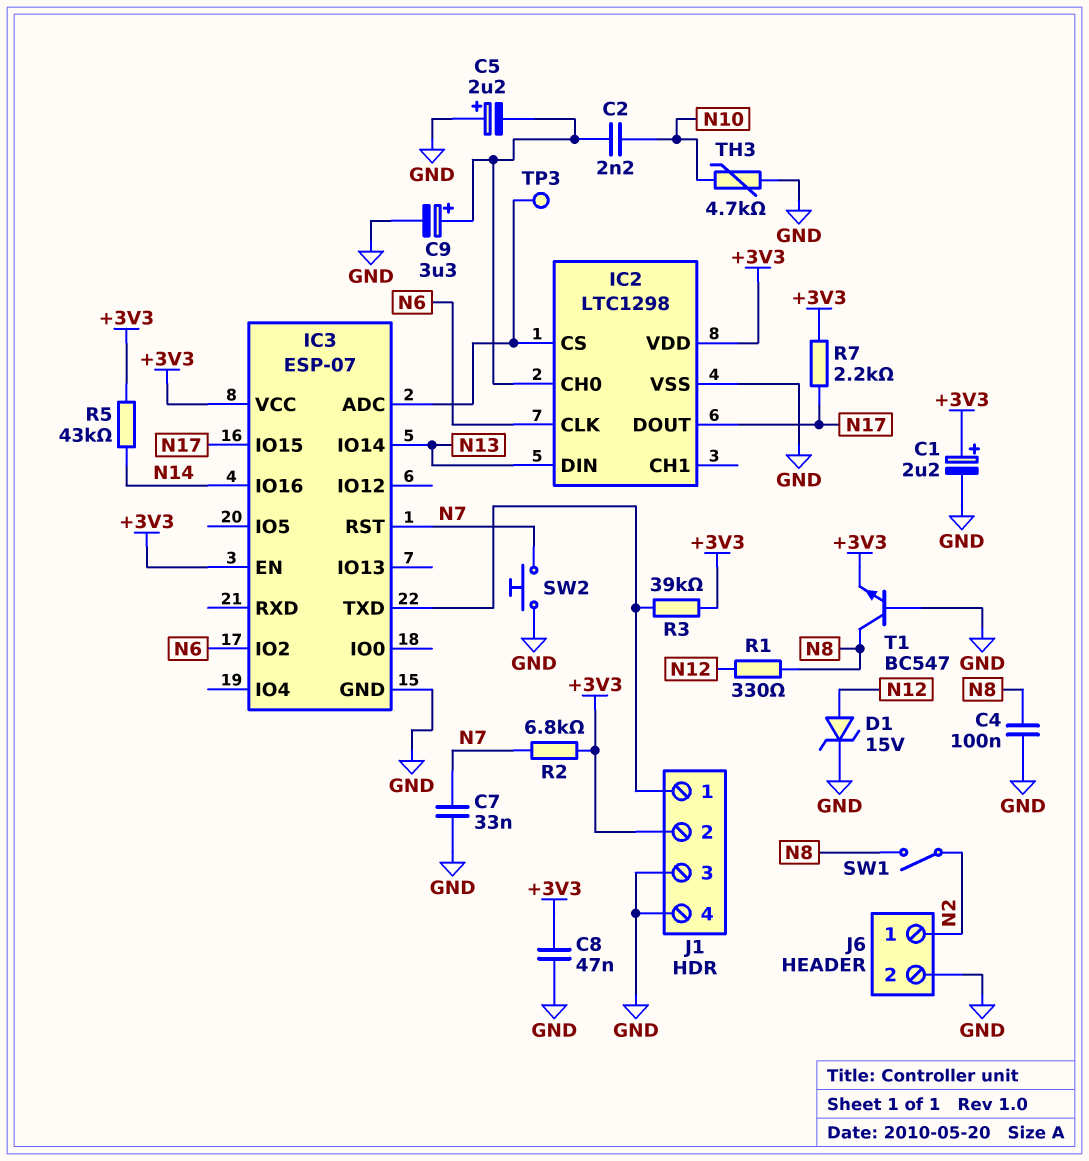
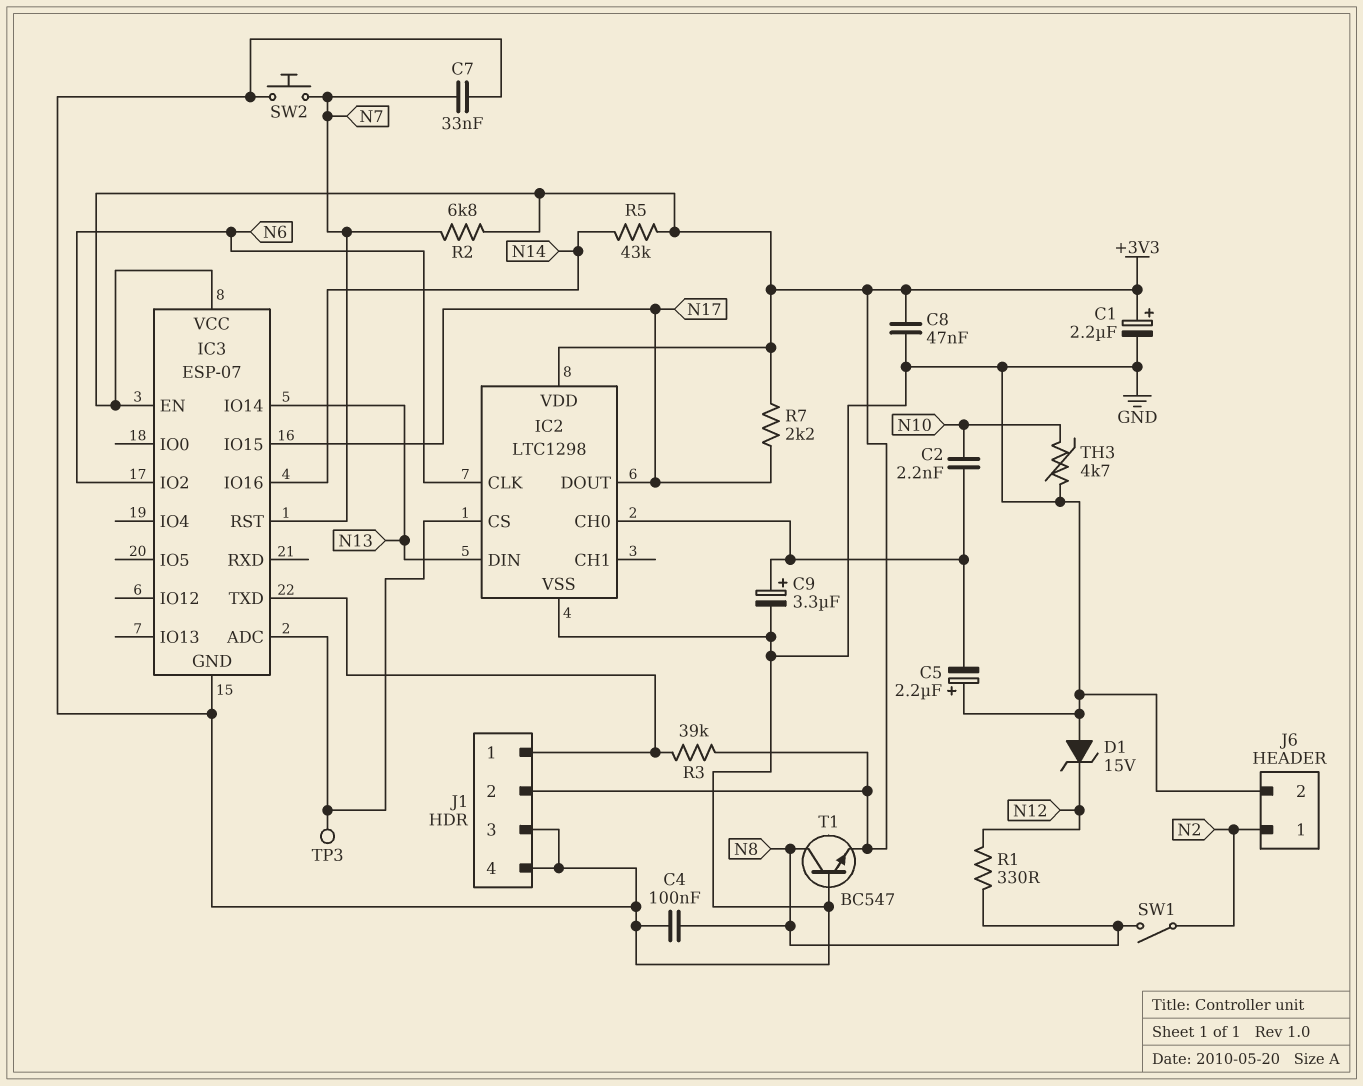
D1: zener 15V (A N12, K GND) -> zener 15V (A GND, K N12)

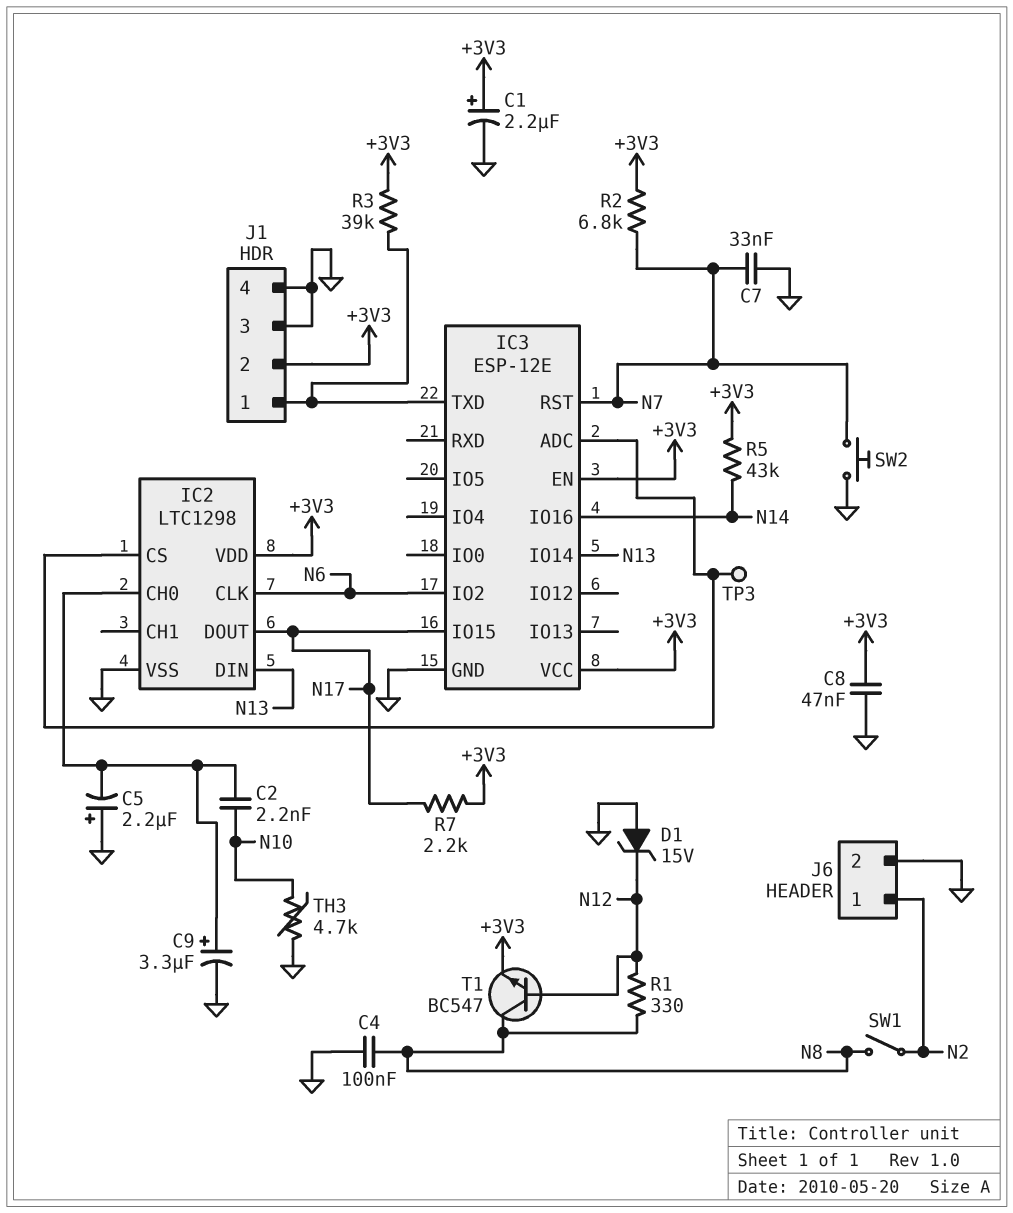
IC3: ESP-07 -> ESP-12E
T1: NPN BC547 (B GND, C N8, E +3V3) -> NPN BC547 (B N12, C N8, E +3V3)

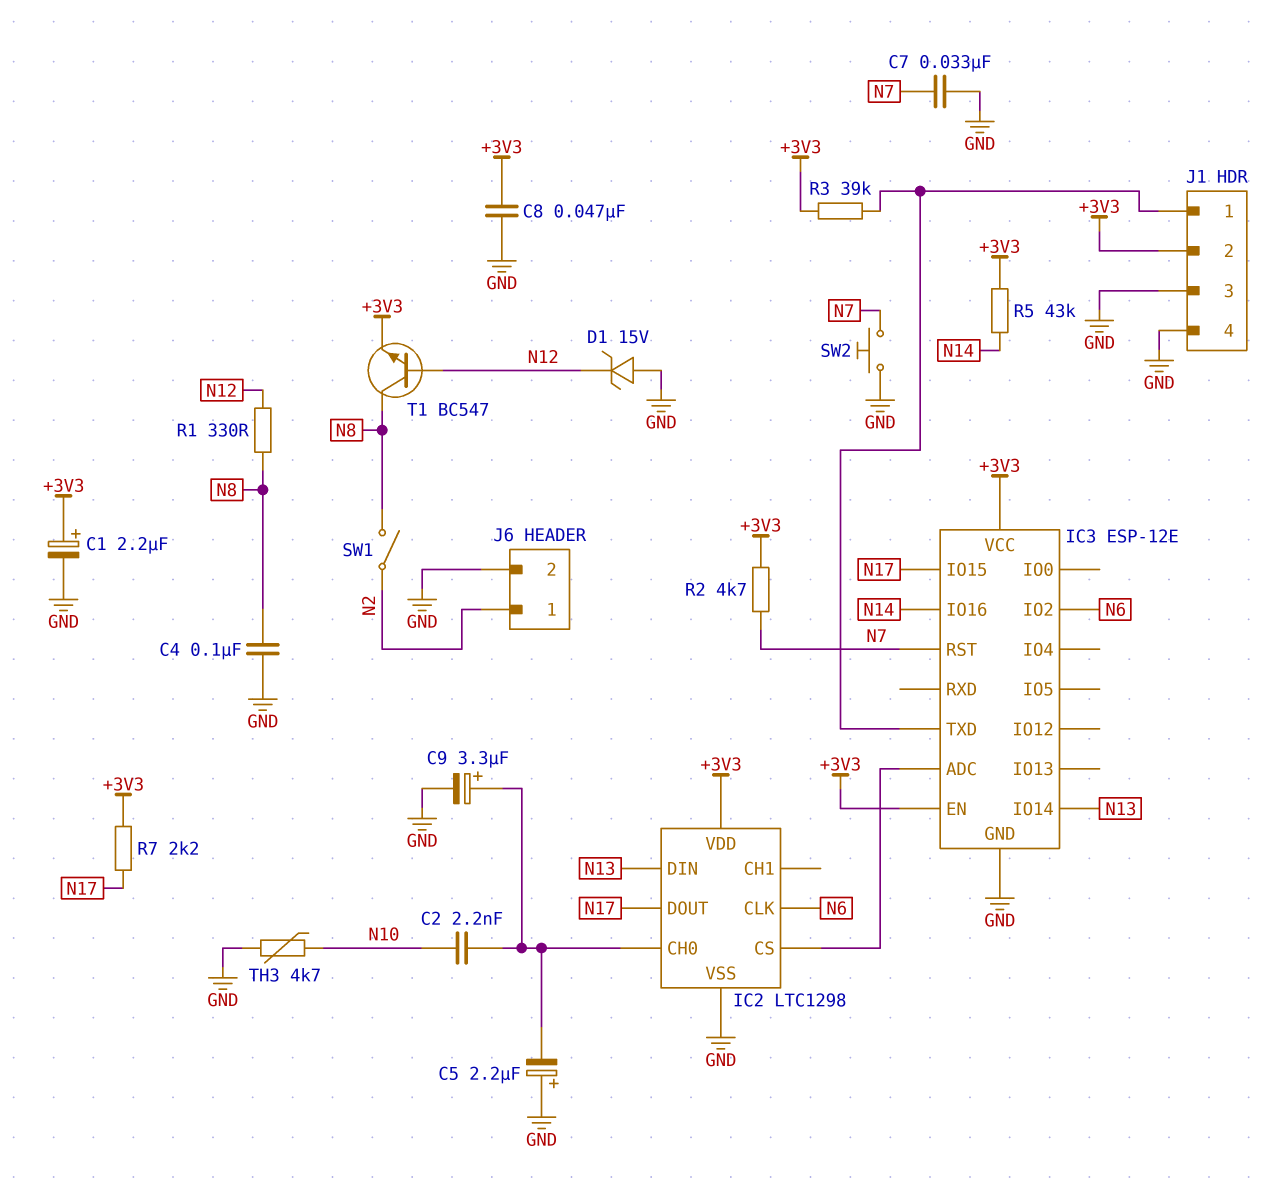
R2: 6.8k (+3V3, N7) -> 4.7k (+3V3, N7)
TP3: test point (IC2/CS) -> none

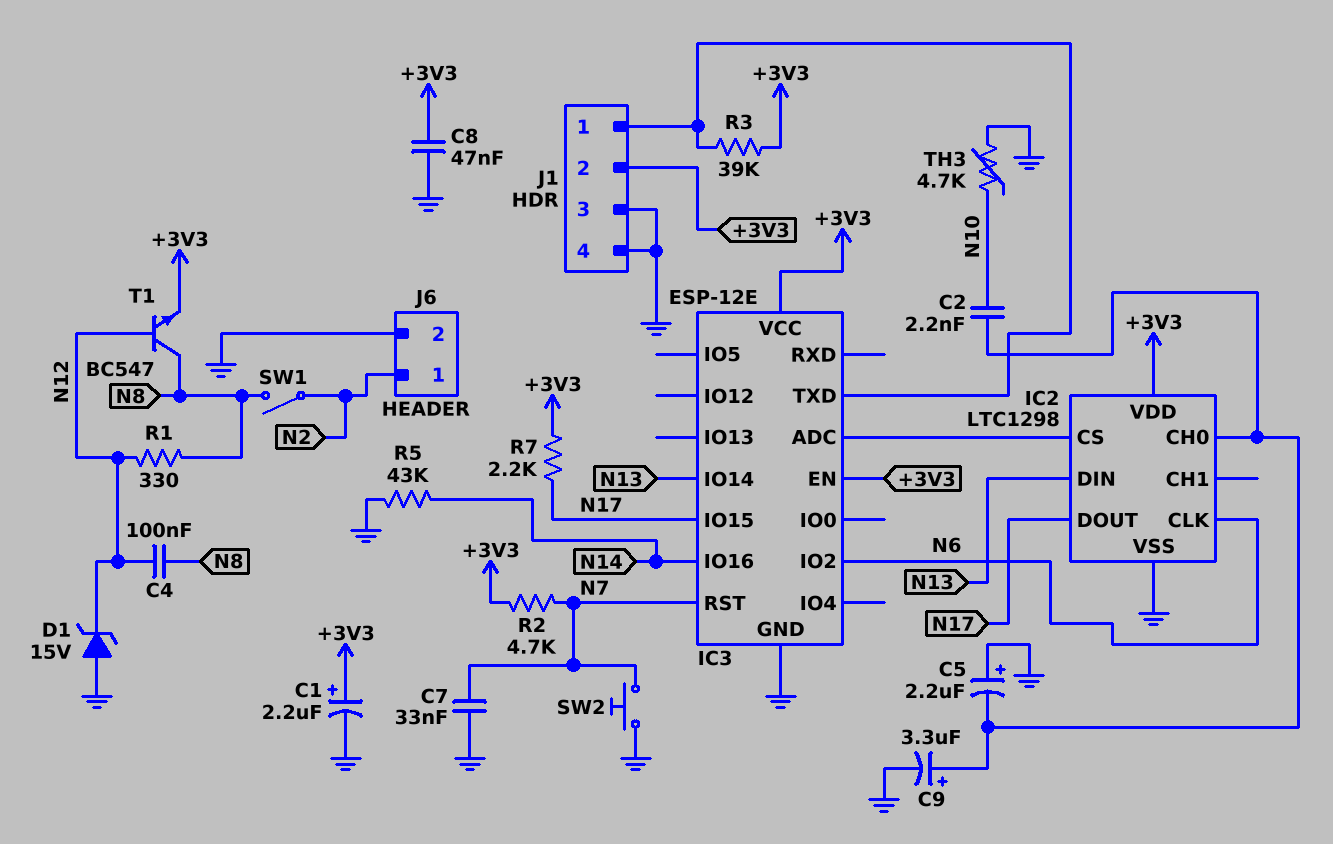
C4: 100nF (GND, N8) -> 100nF (N8, N12)
R5: 43k (+3V3, N14) -> 43k (GND, N14)

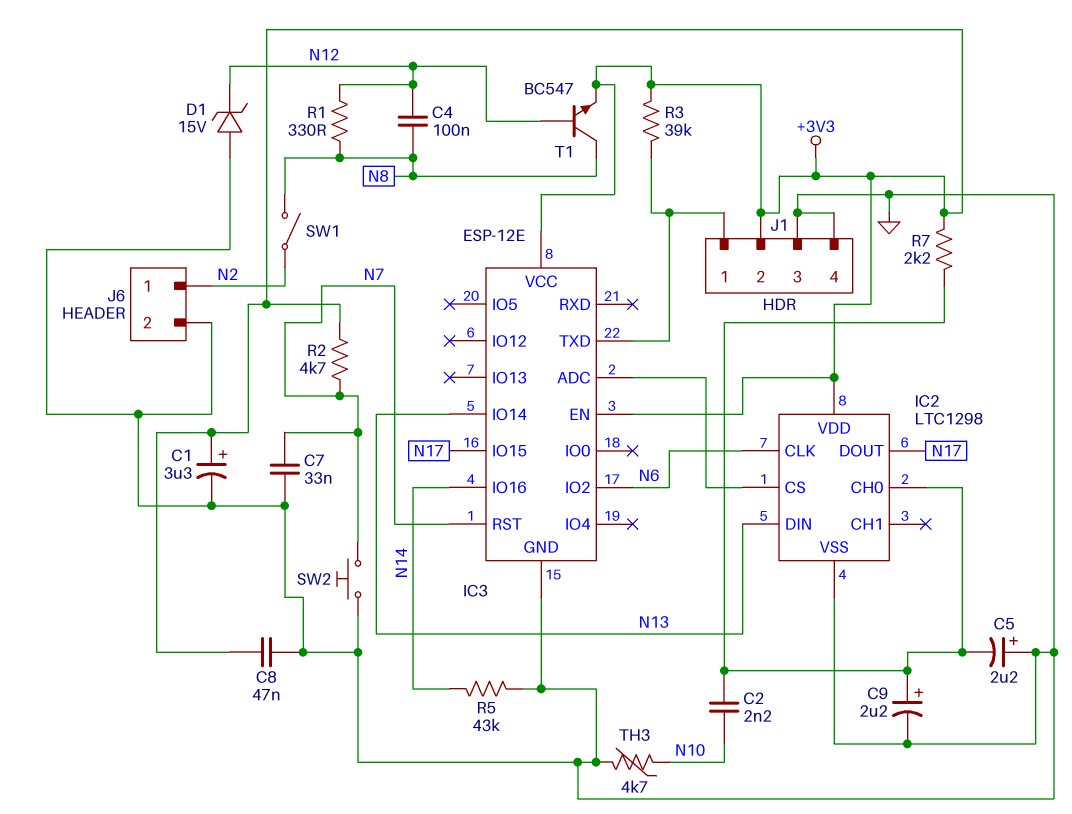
C1: 2.2uF (plus +3V3, minus GND) -> 3.3uF (plus +3V3, minus GND)
C9: 3.3uF (plus IC2/CH0, minus GND) -> 2.2uF (plus IC2/CH0, minus GND)
R7: 2.2k (+3V3, N17) -> 2.2k (+3V3, IC2/CH0)

